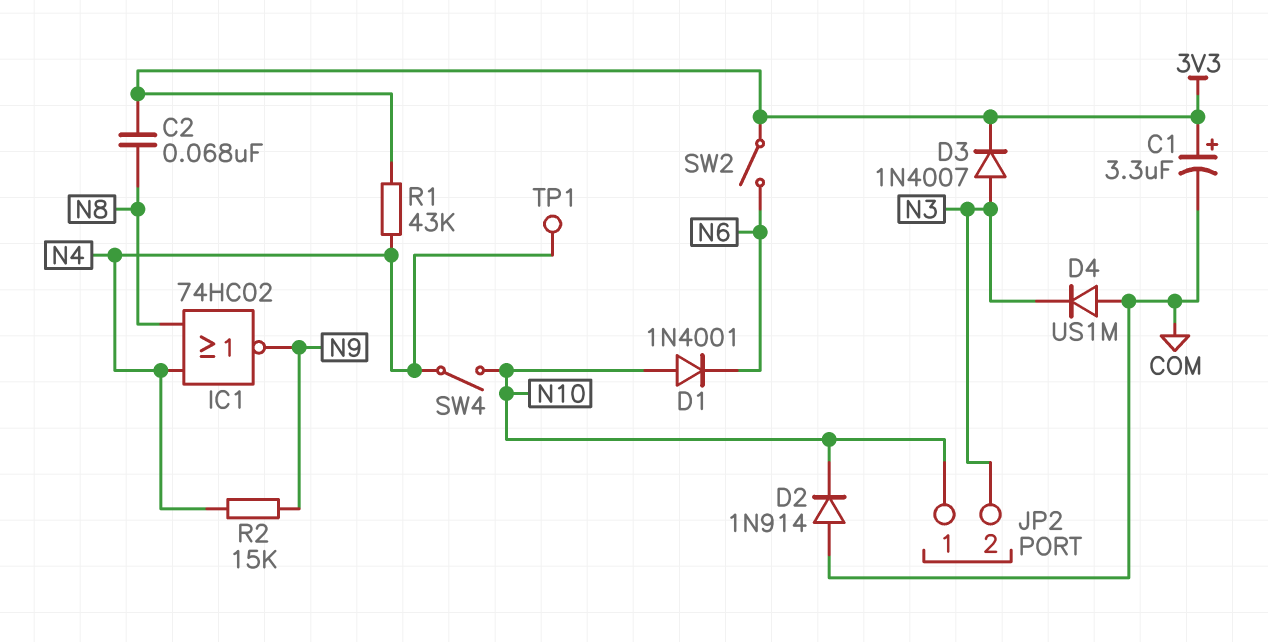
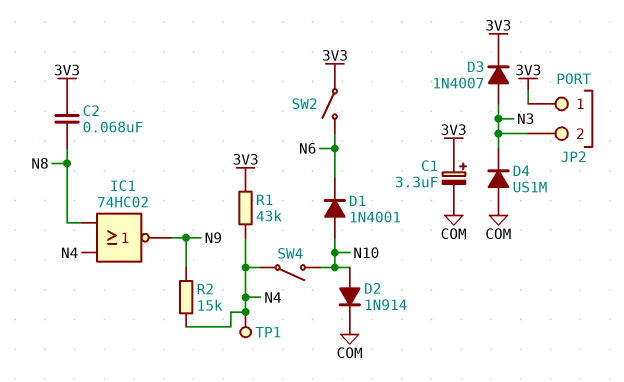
D2: diode 1N914 (A COM, K N10) -> diode 1N914 (A N10, K COM)
JP2 pin 1: N10 -> 3V3

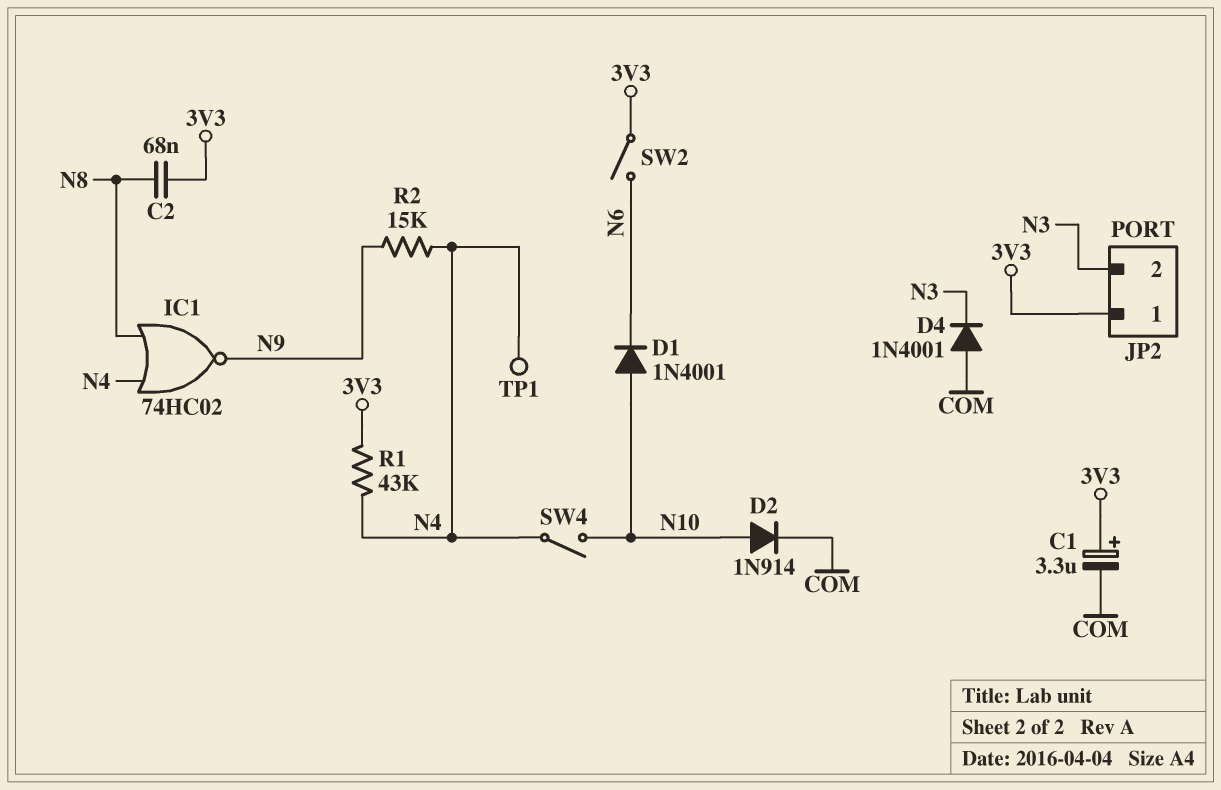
D3: diode 1N4007 (A N3, K 3V3) -> none
D4: diode US1M (A COM, K N3) -> diode 1N4001 (A COM, K N3)

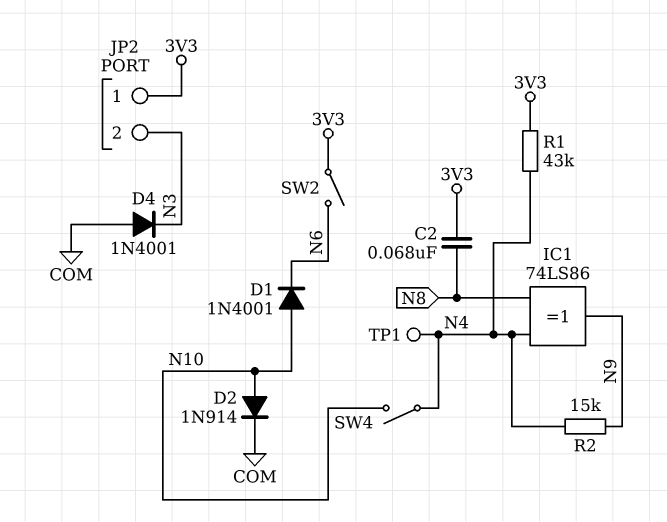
C1: 3.3uF (plus 3V3, minus COM) -> none
IC1: NOR 74HC02 (in N4, in N8, out N9) -> XOR 74LS86 (in N4, in N8, out N9)

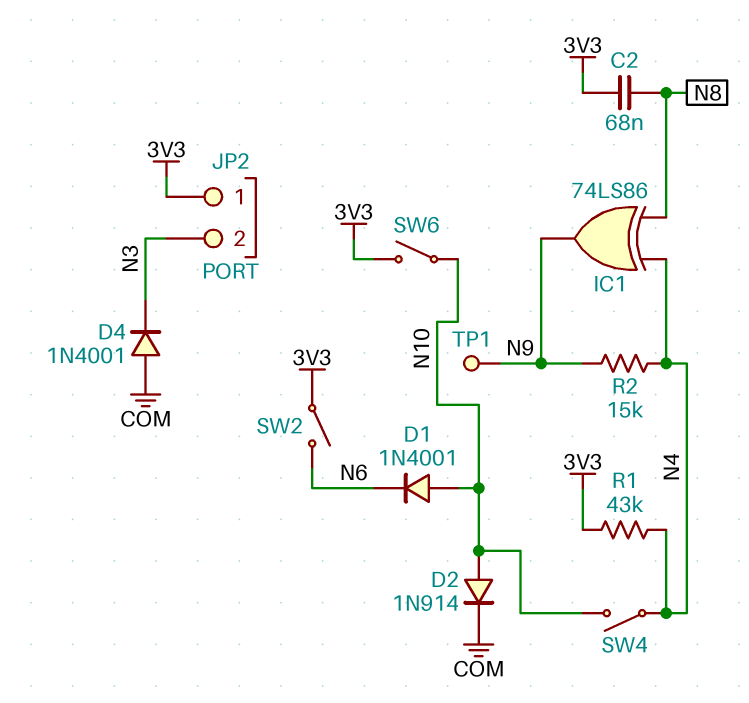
SW6: none -> switch (3V3, N10)
TP1: test point (N4) -> test point (N9)

